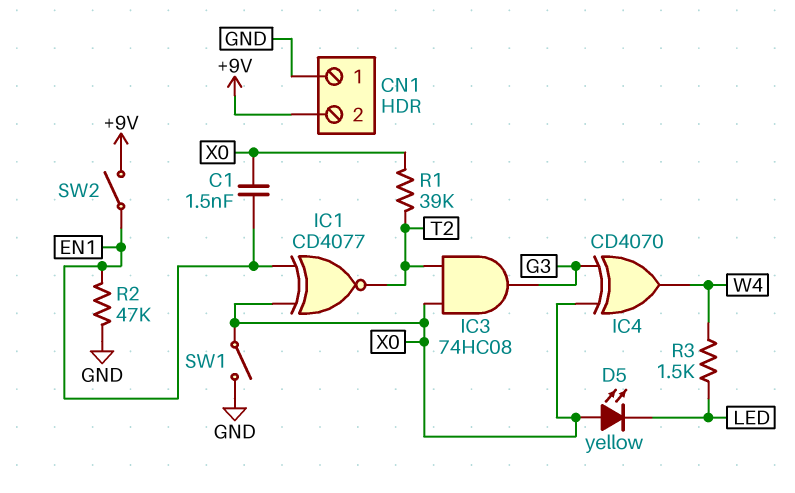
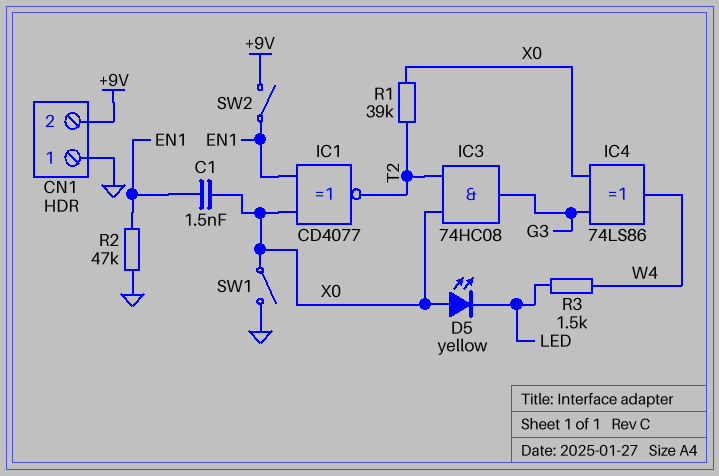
IC4: XOR CD4070 (in G3, in X0, out W4) -> XOR 74LS86 (in G3, in X0, out W4)

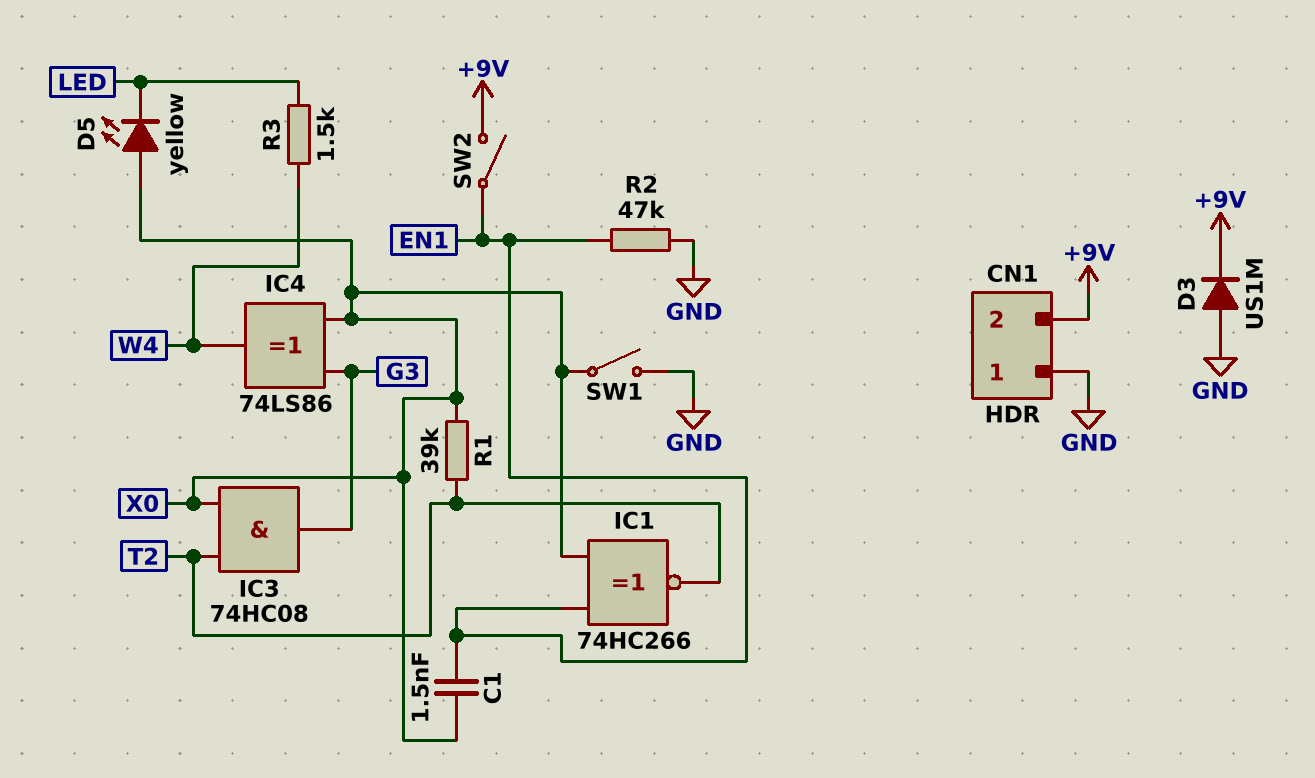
D3: none -> diode US1M (A GND, K +9V)
IC1: XNOR CD4077 (in EN1, in X0, out T2) -> XNOR 74HC266 (in EN1, in X0, out T2)

